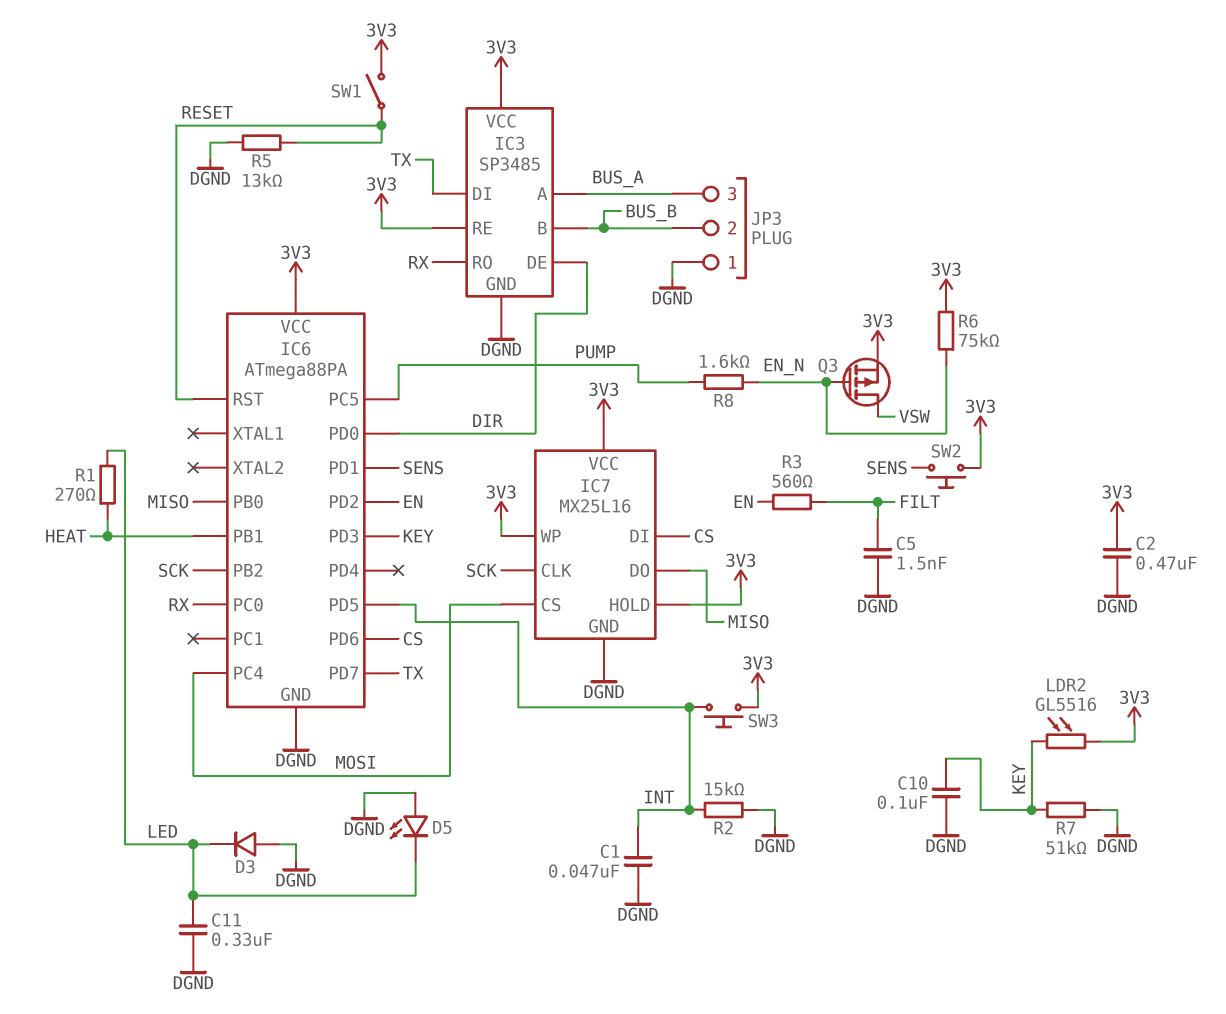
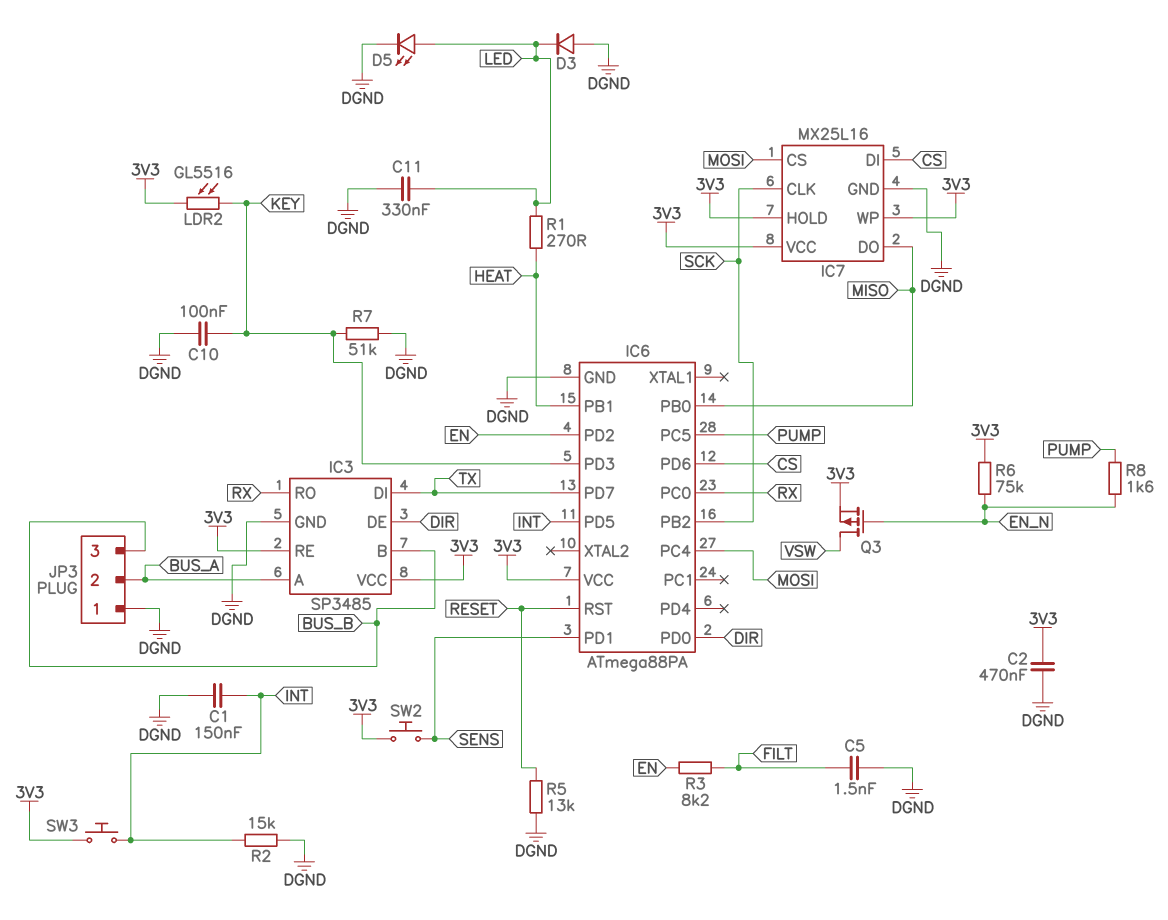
C1: 47nF (DGND, INT) -> 150nF (DGND, INT)
D5: LED (A DGND, K LED) -> LED (A LED, K DGND)
JP3 pin 2: BUS_B -> BUS_A
JP3 pin 3: BUS_A -> BUS_B
R3: 560 (EN, FILT) -> 8.2k (EN, FILT)
SW1: switch (3V3, RESET) -> none

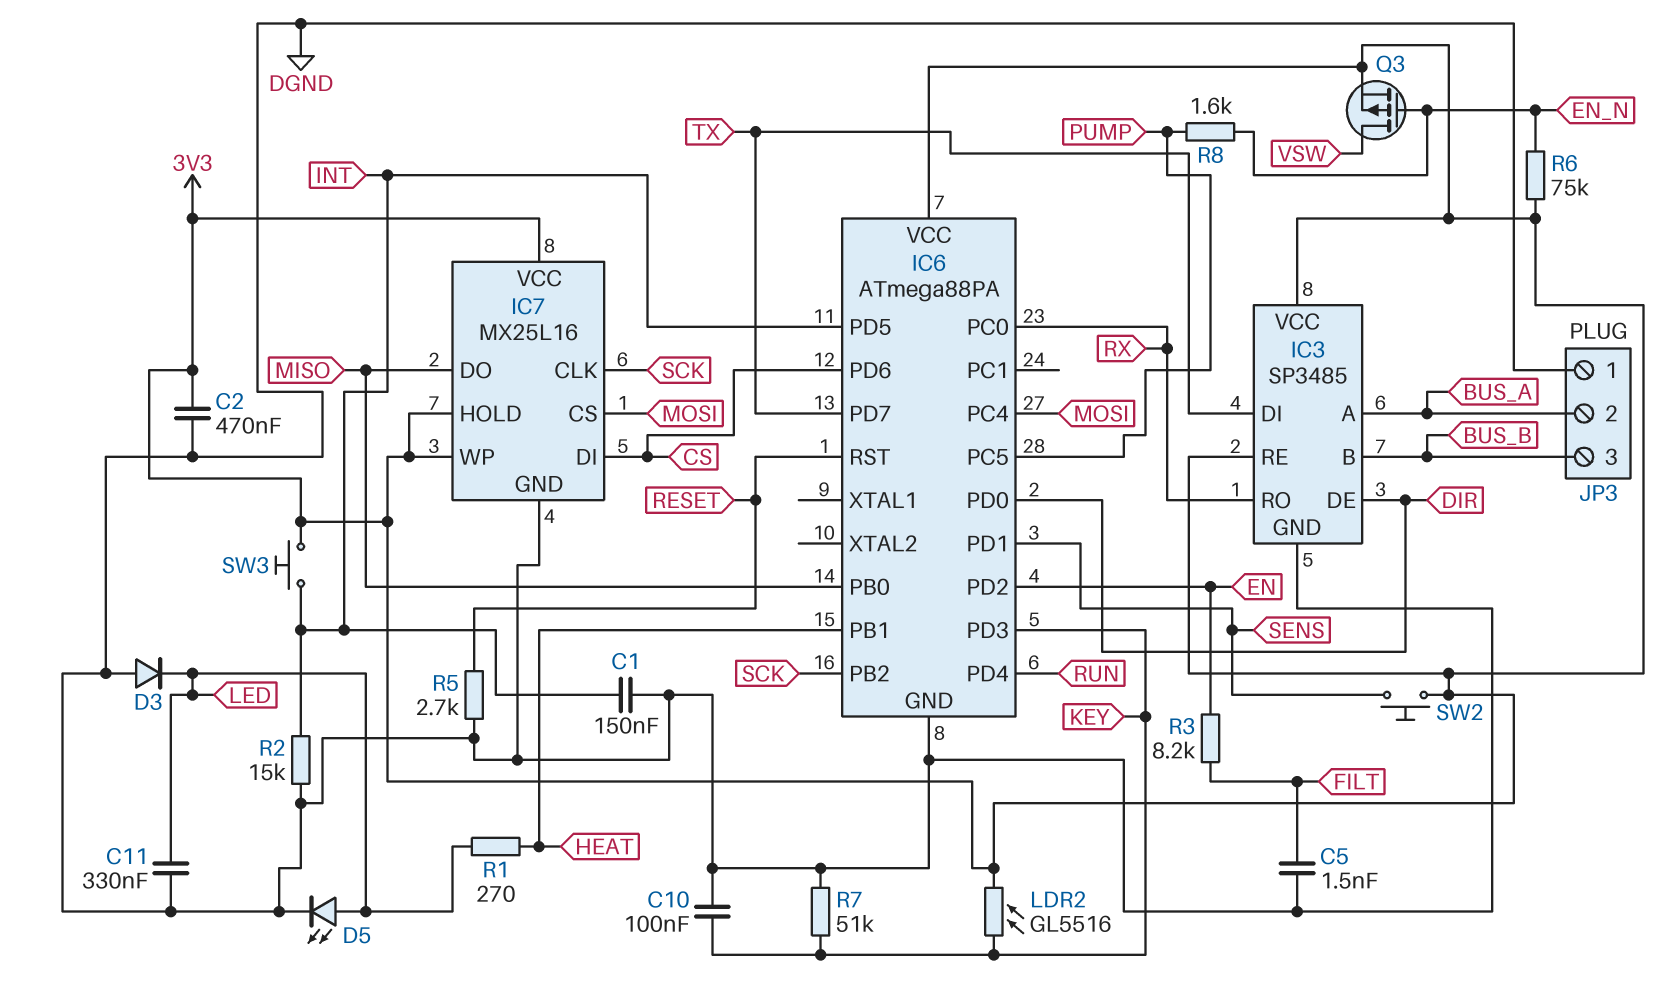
IC6 pin PD4: none -> RUN
R5: 13k (DGND, RESET) -> 2.7k (DGND, RESET)

